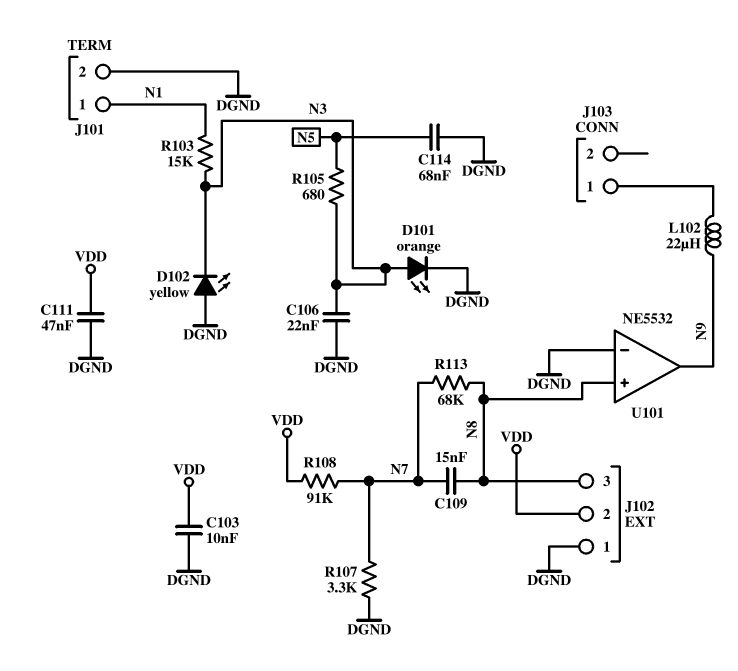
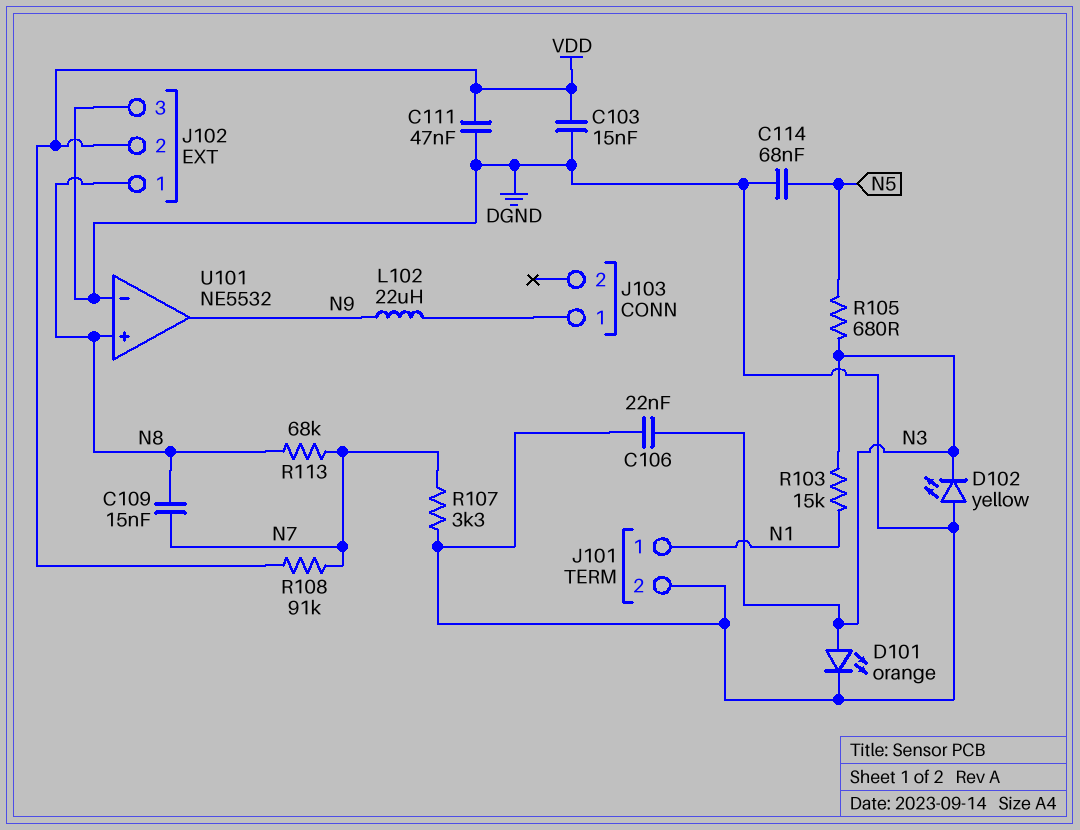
C103: 10nF (DGND, VDD) -> 15nF (DGND, VDD)
J102 pin 1: DGND -> N8
J102 pin 3: N8 -> DGND

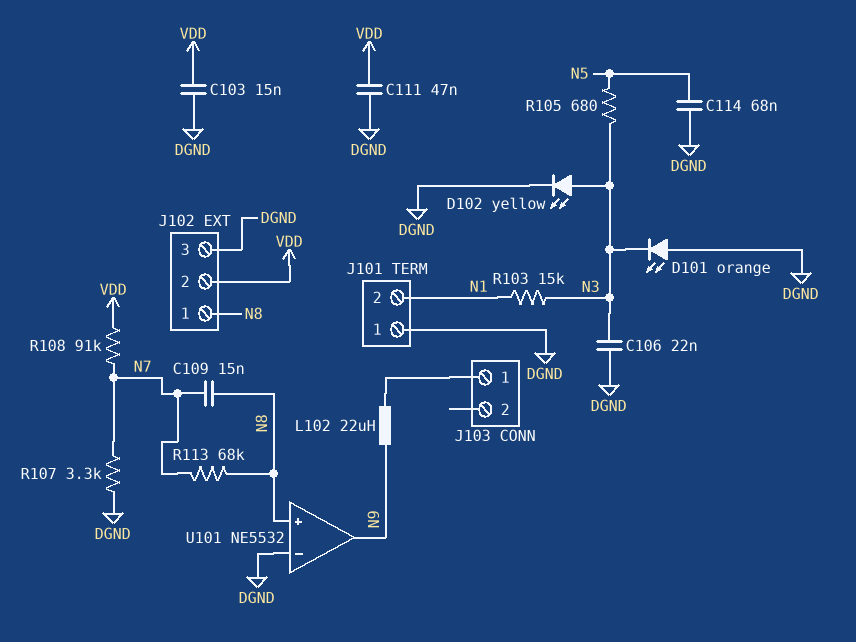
D101: LED orange (A N3, K DGND) -> LED orange (A DGND, K N3)
D102: LED yellow (A DGND, K N3) -> LED yellow (A N3, K DGND)
J101 pin 1: N1 -> DGND
J101 pin 2: DGND -> N1

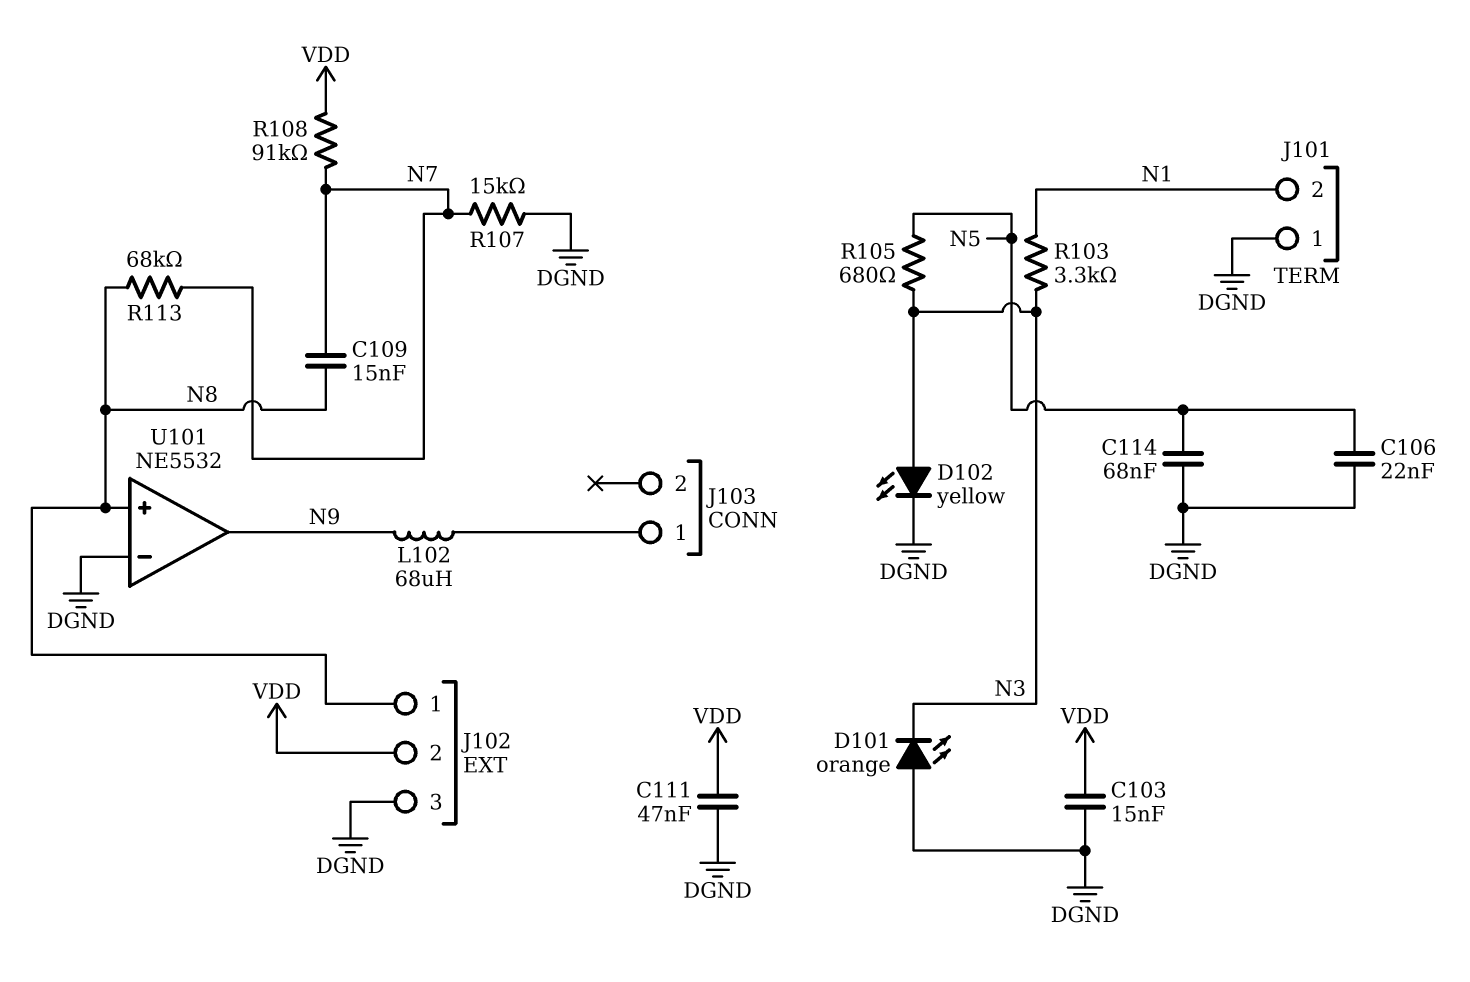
C106: 22nF (DGND, N3) -> 22nF (DGND, N5)
L102: 22uH (J103/1, N9) -> 68uH (J103/1, N9)
R103: 15k (N1, N3) -> 3.3k (N1, N3)
R107: 3.3k (DGND, N7) -> 15k (DGND, N7)

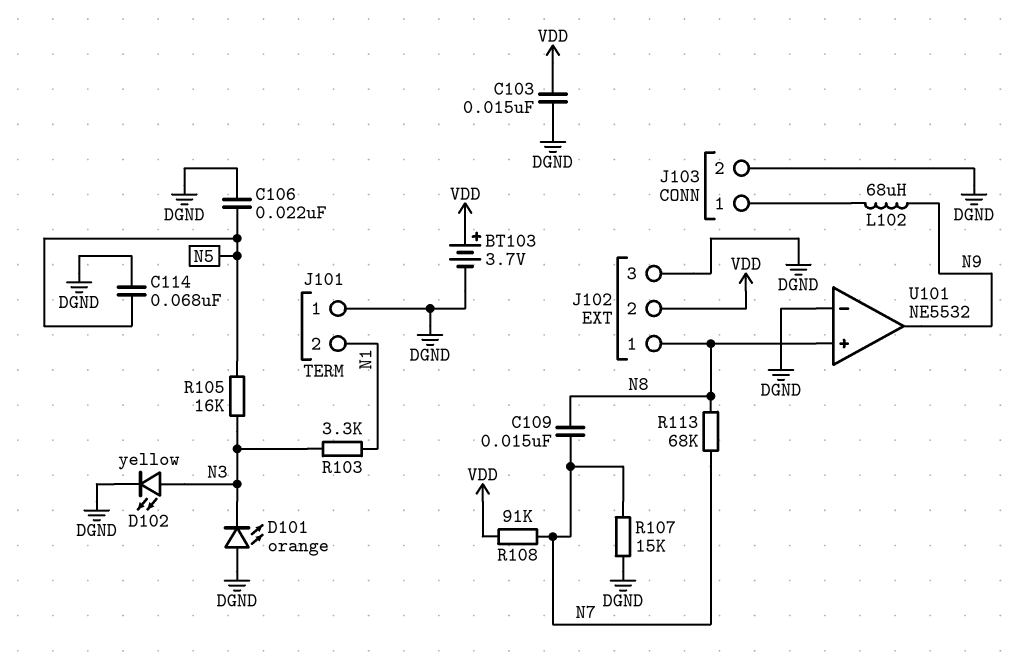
BT103: none -> 3.7V (plus VDD, minus DGND)
C111: 47nF (DGND, VDD) -> none
J103 pin 2: none -> DGND
R105: 680 (N3, N5) -> 16k (N3, N5)

